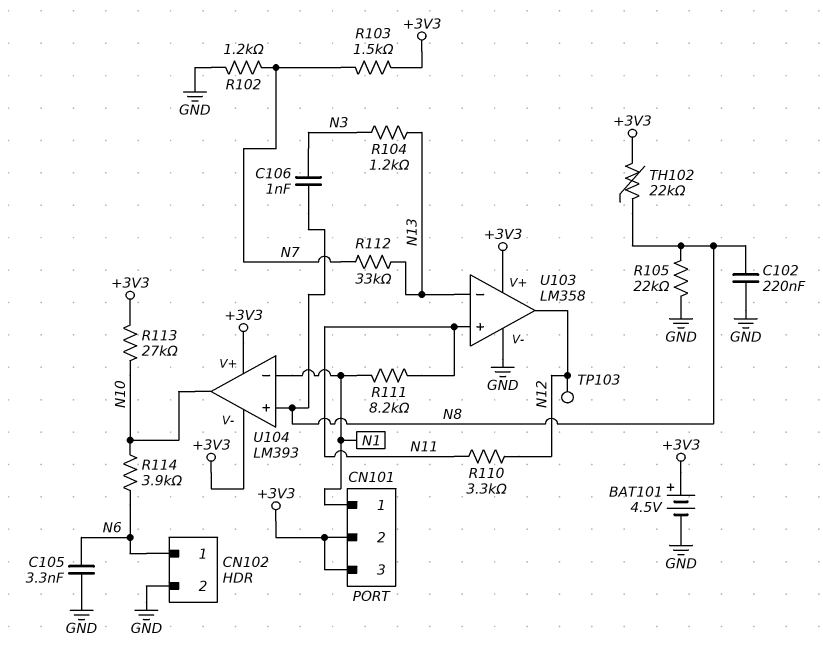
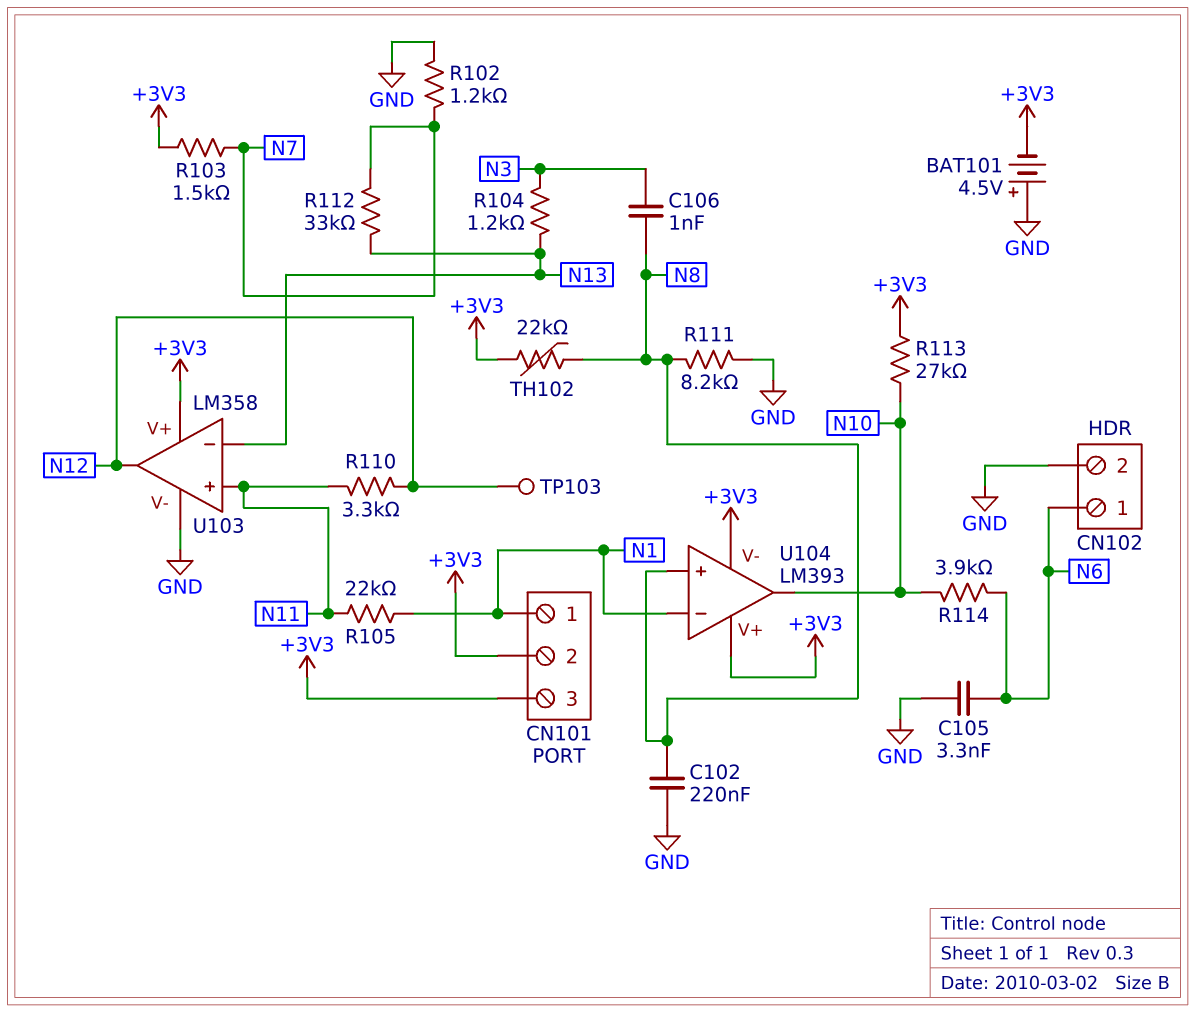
BAT101: 4.5V (plus +3V3, minus GND) -> 4.5V (plus GND, minus +3V3)
R105: 22k (GND, N8) -> 22k (N1, N11)
R111: 8.2k (N1, N11) -> 8.2k (GND, N8)

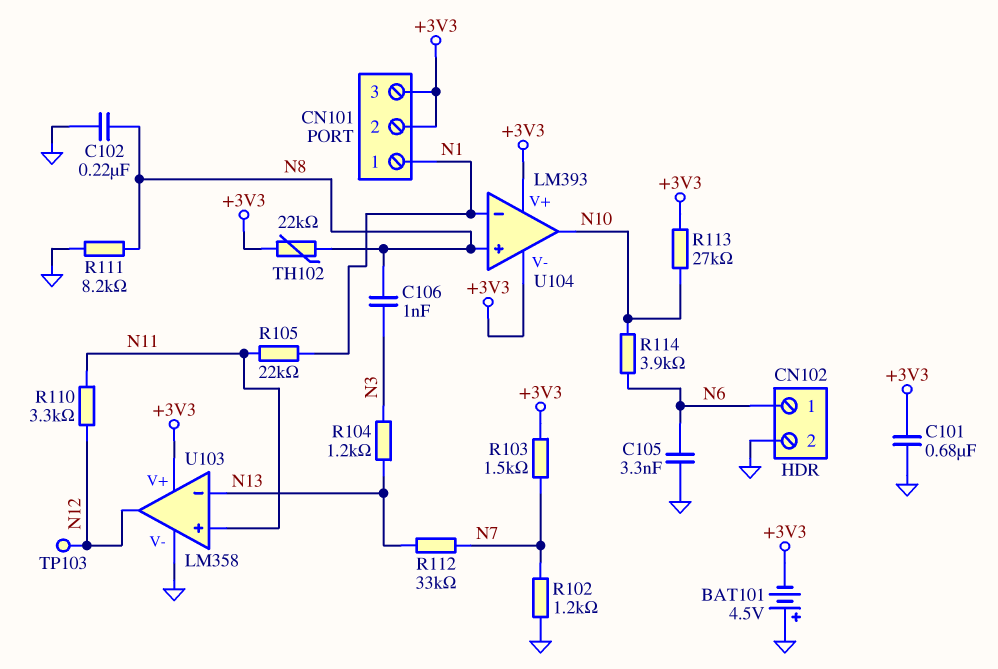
C101: none -> 680nF (+3V3, GND)

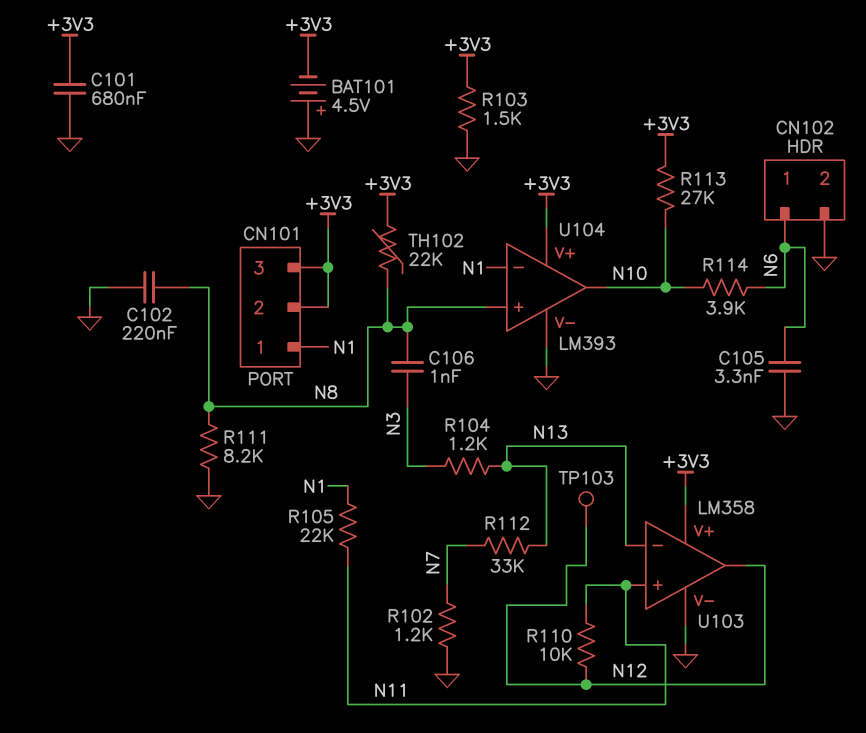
R103: 1.5k (+3V3, N7) -> 1.5k (+3V3, GND)
R110: 3.3k (N11, N12) -> 10k (N11, N12)
U104 pin V-: +3V3 -> GND

